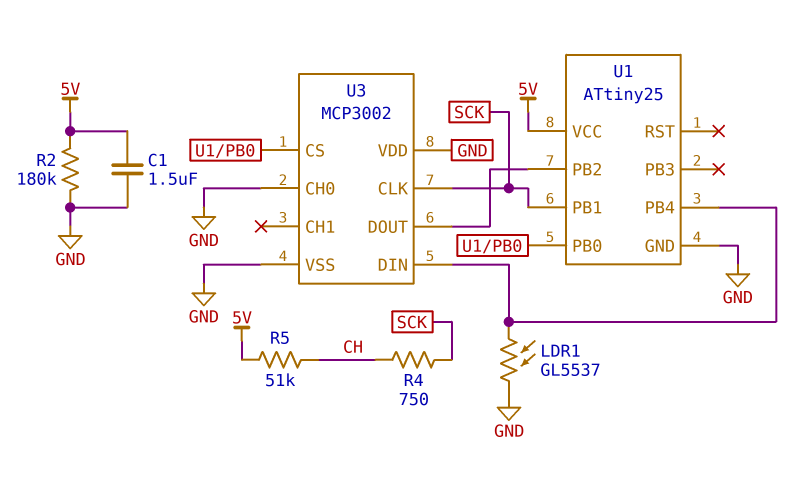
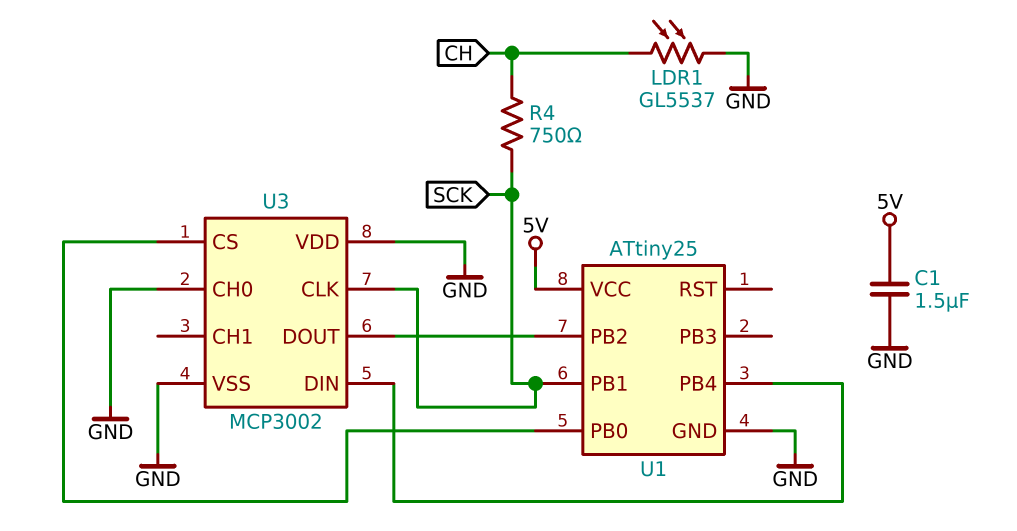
LDR1: GL5537 (GND, U1/PB4) -> GL5537 (CH, GND)
R2: 180k (5V, GND) -> none
R5: 51k (5V, CH) -> none

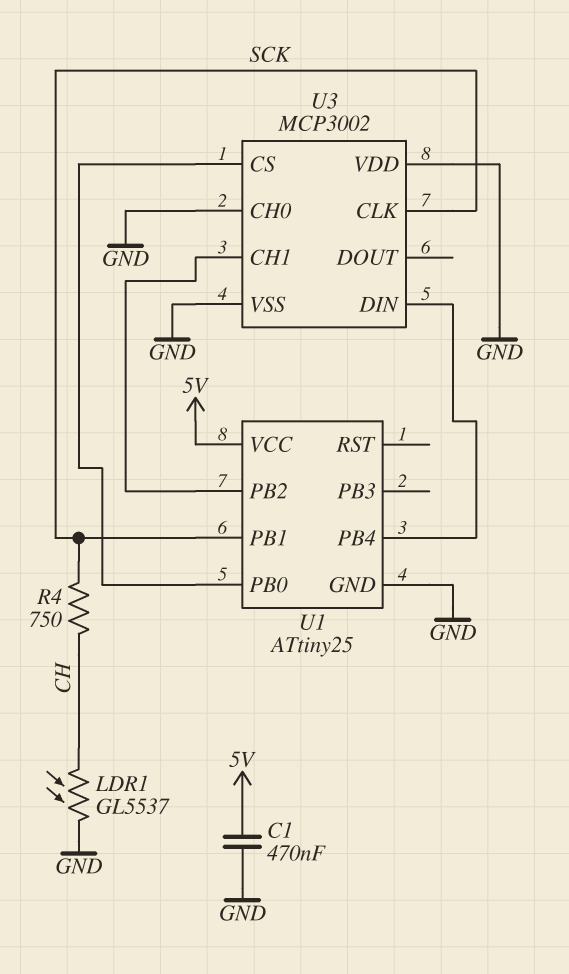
C1: 1.5uF (5V, GND) -> 470nF (5V, GND)
U3 pin CH1: none -> U1/PB2
U3 pin DOUT: U1/PB2 -> none

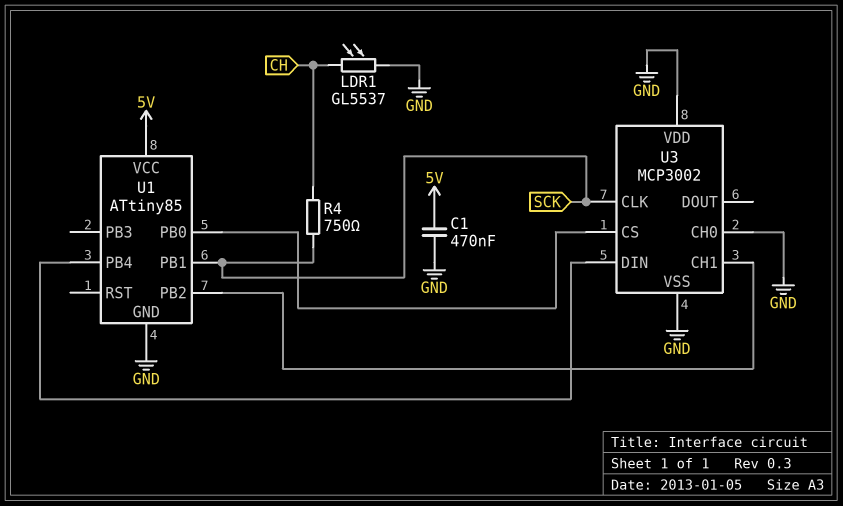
U1: ATtiny25 -> ATtiny85

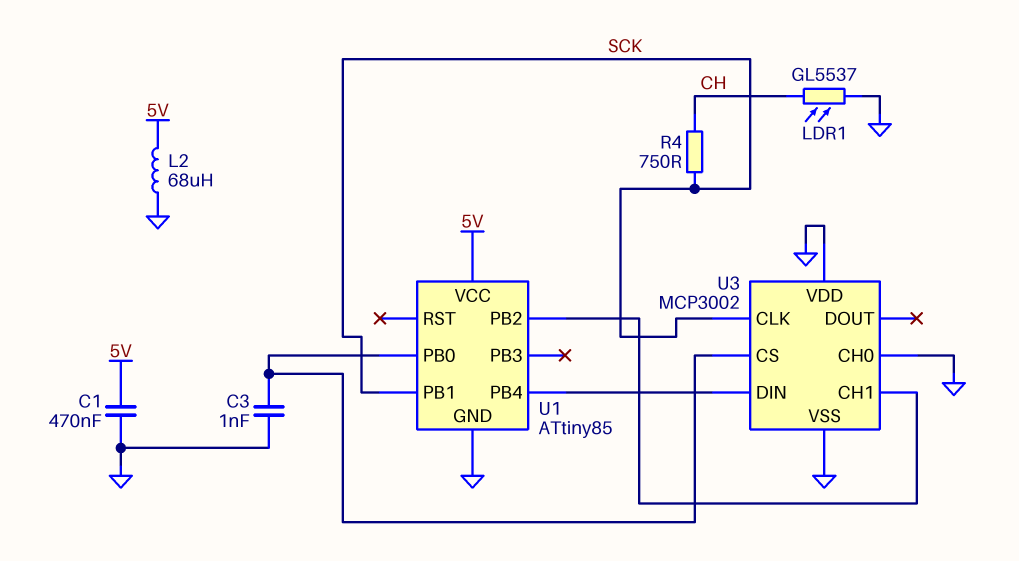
C3: none -> 1nF (GND, U1/PB0)
L2: none -> 68uH (5V, GND)

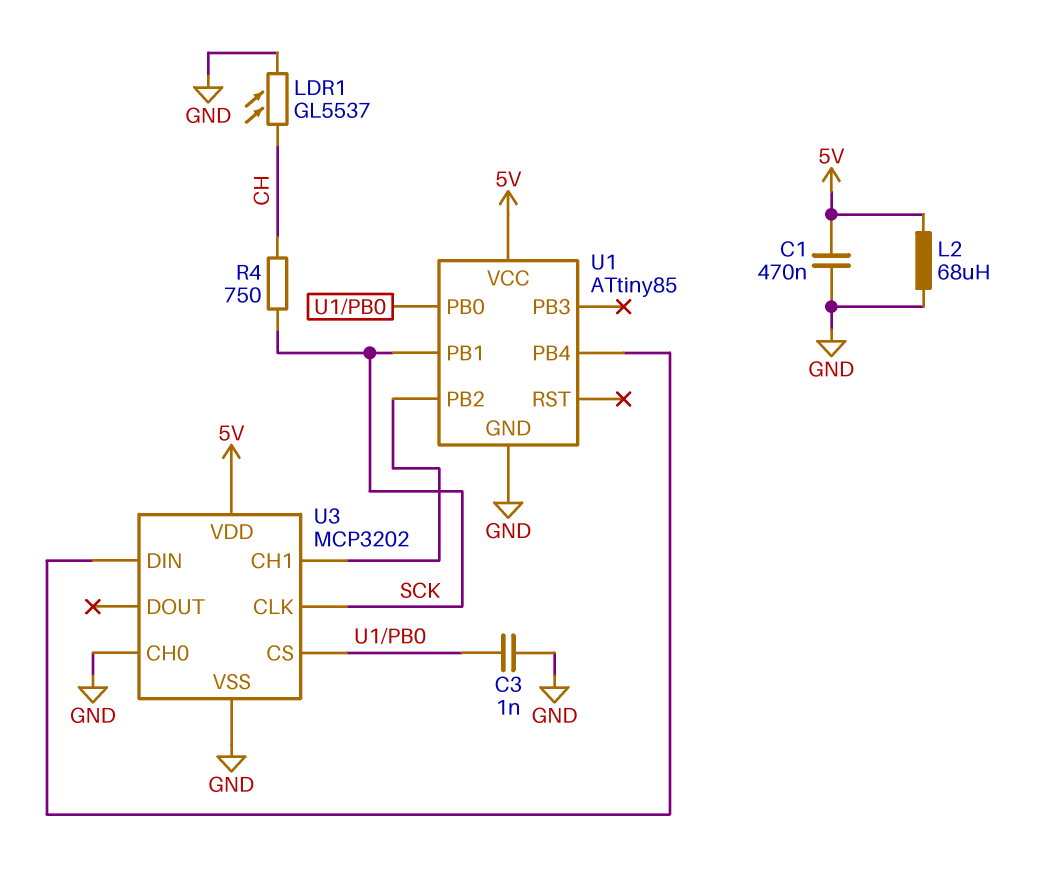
U3: MCP3002 -> MCP3202
U3 pin VDD: GND -> 5V

